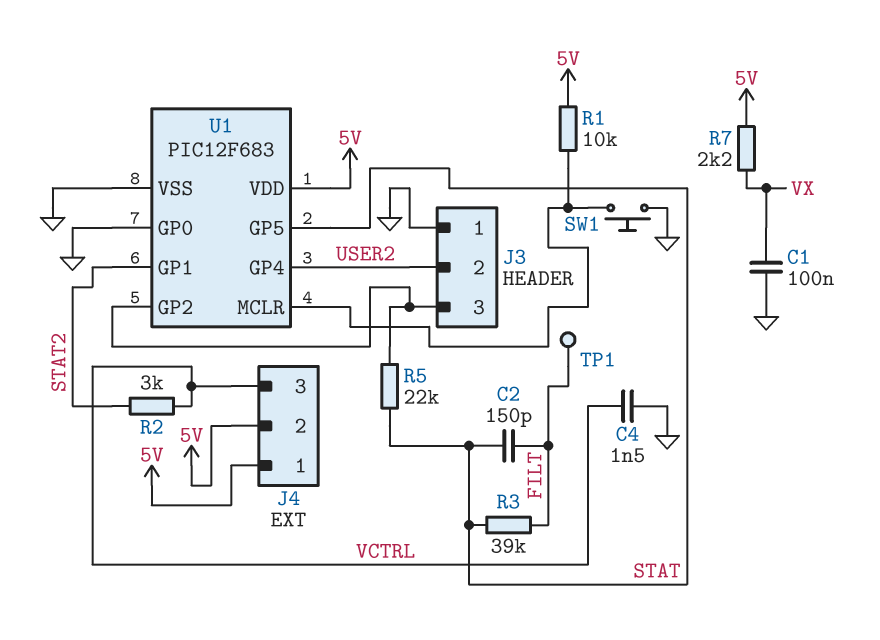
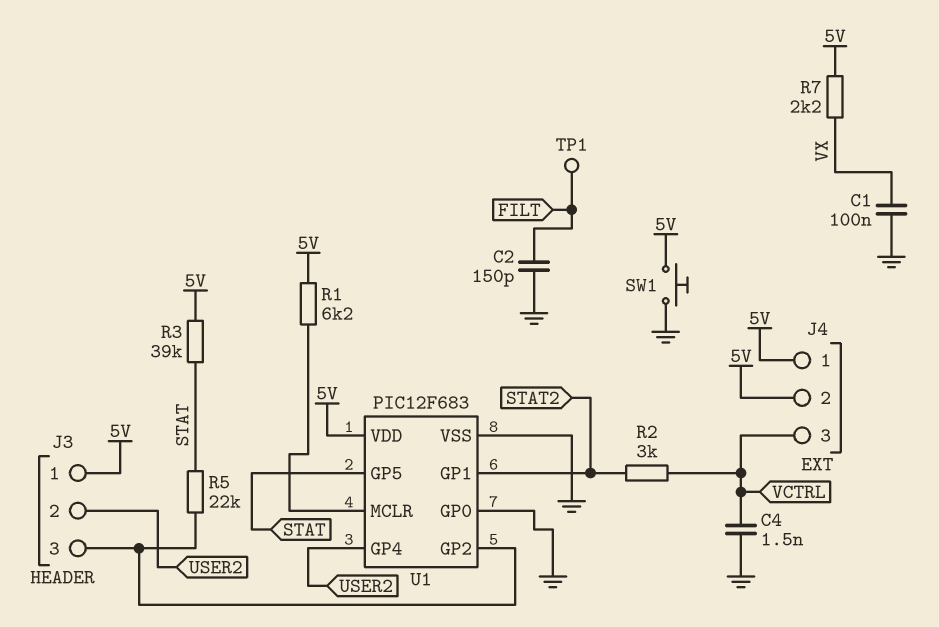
C2: 150pF (FILT, STAT) -> 150pF (FILT, GND)
J3 pin 1: GND -> 5V
R1: 10k (5V, U1/MCLR) -> 6.2k (5V, U1/MCLR)
R3: 39k (FILT, STAT) -> 39k (5V, STAT)
SW1: button (GND, U1/MCLR) -> button (5V, GND)

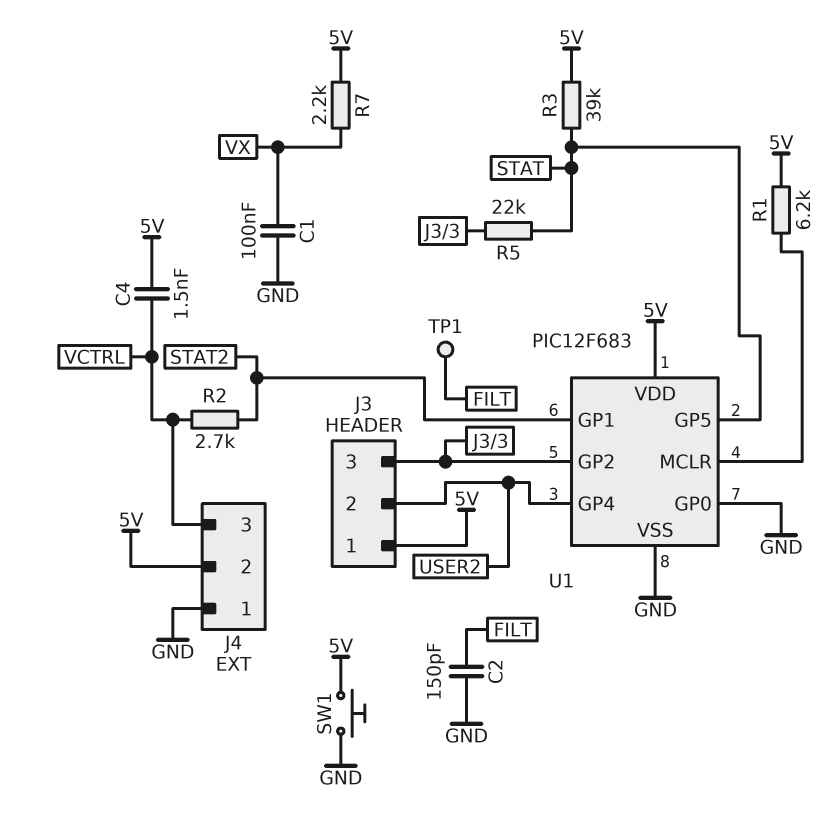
C4: 1.5nF (GND, VCTRL) -> 1.5nF (5V, VCTRL)
J4 pin 1: 5V -> GND
R2: 3k (STAT2, VCTRL) -> 2.7k (STAT2, VCTRL)

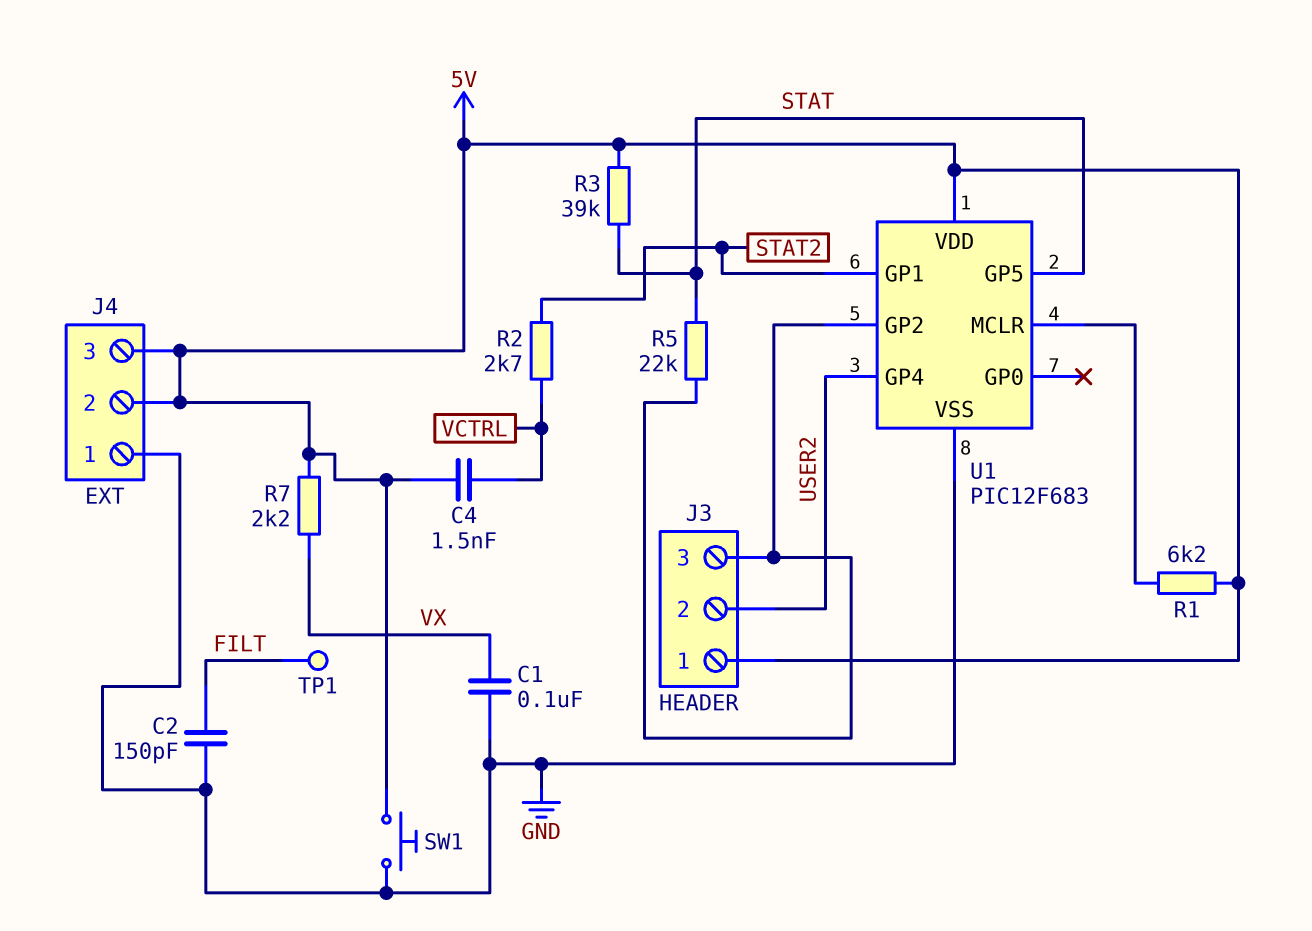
J4 pin 3: VCTRL -> 5V
U1 pin GP0: GND -> none

